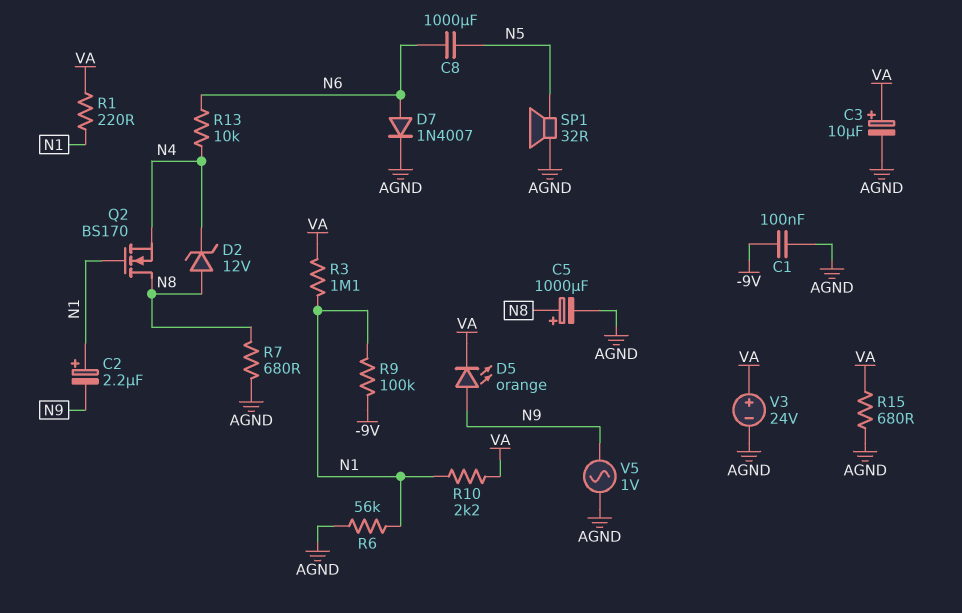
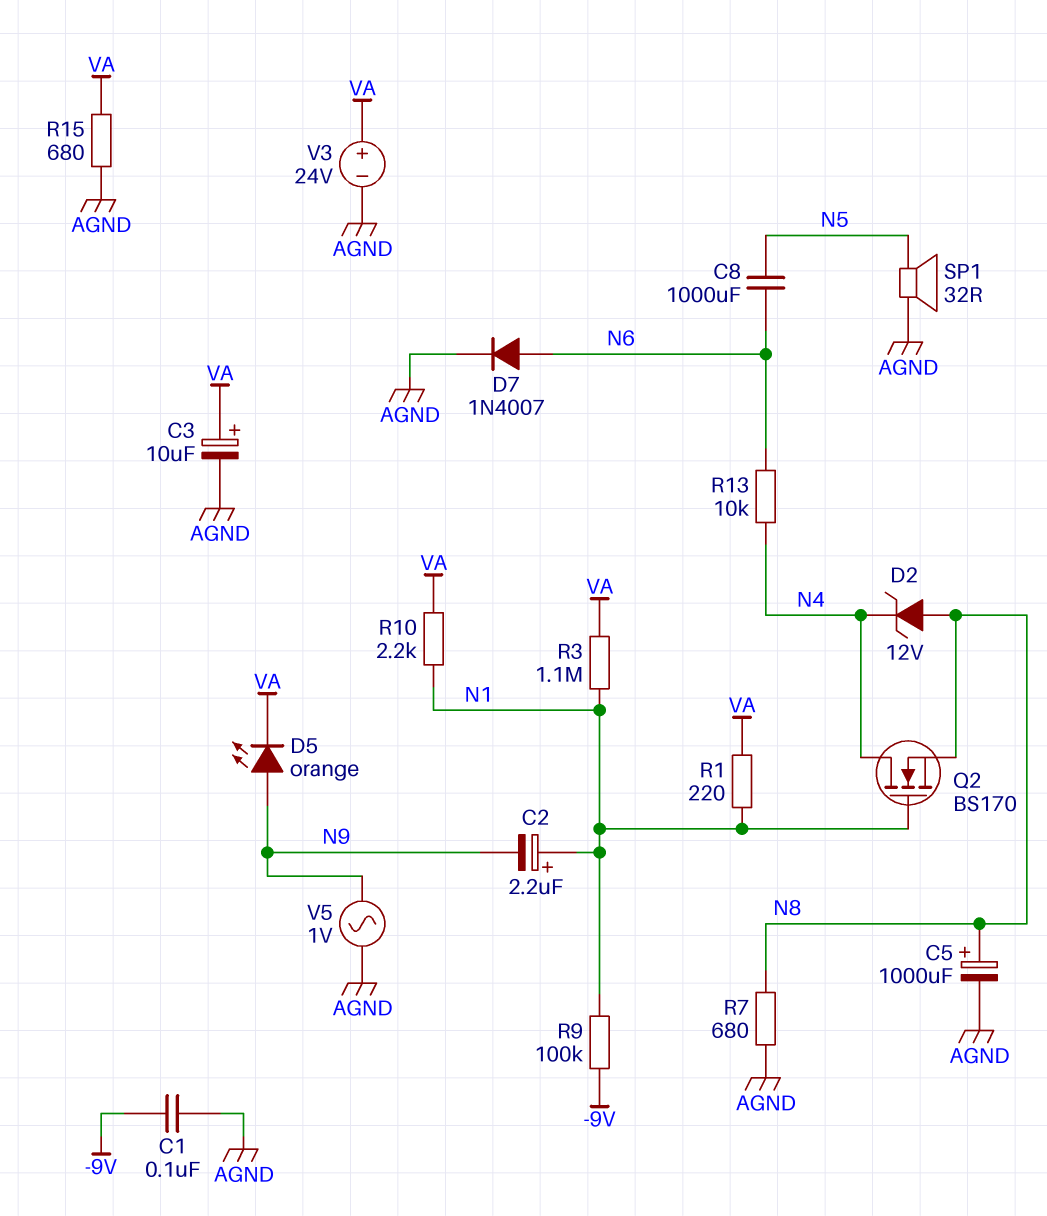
Q2: NMOS BS170 (G N1, D N8, S N4) -> NMOS BS170 (G N1, D N4, S N8)
R6: 56k (AGND, N1) -> none

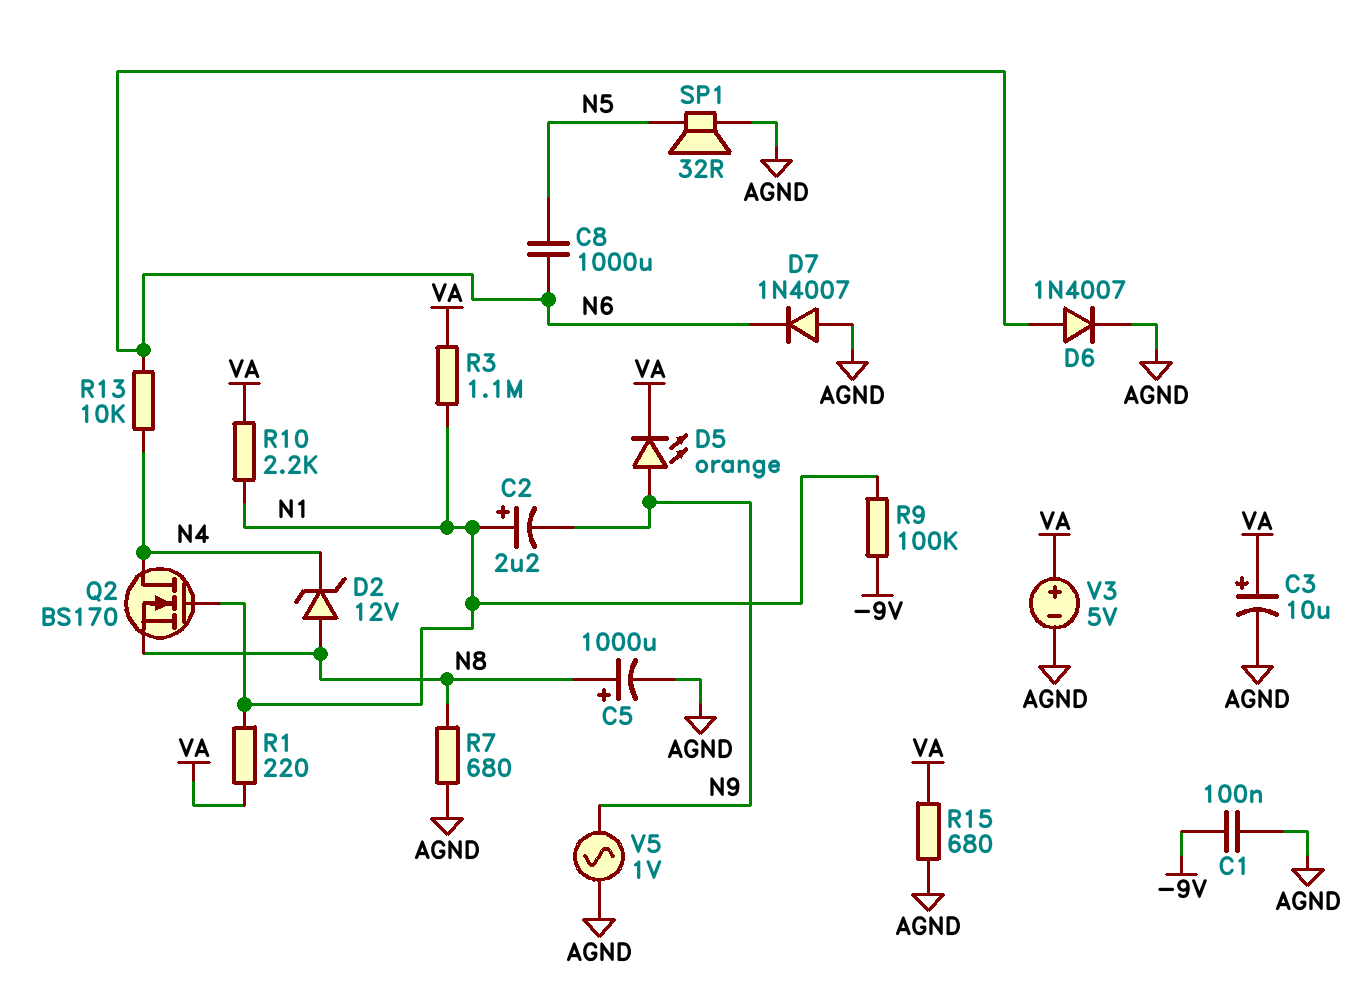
D6: none -> diode 1N4007 (A N6, K AGND)
D7: diode 1N4007 (A N6, K AGND) -> diode 1N4007 (A AGND, K N6)
V3: 24V (plus VA, minus AGND) -> 5V (plus VA, minus AGND)

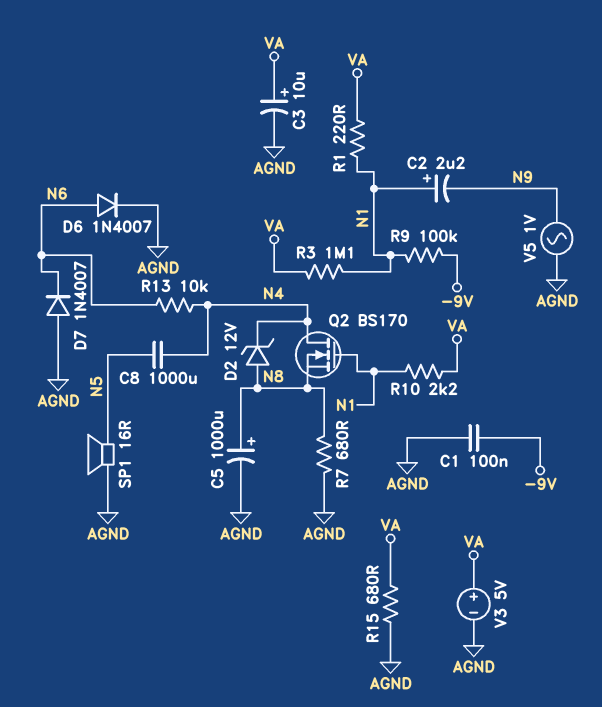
C8: 1000uF (N5, N6) -> 1000uF (N4, N5)
D5: LED orange (A N9, K VA) -> none
SP1: speaker 32R (AGND, N5) -> speaker 16R (AGND, N5)

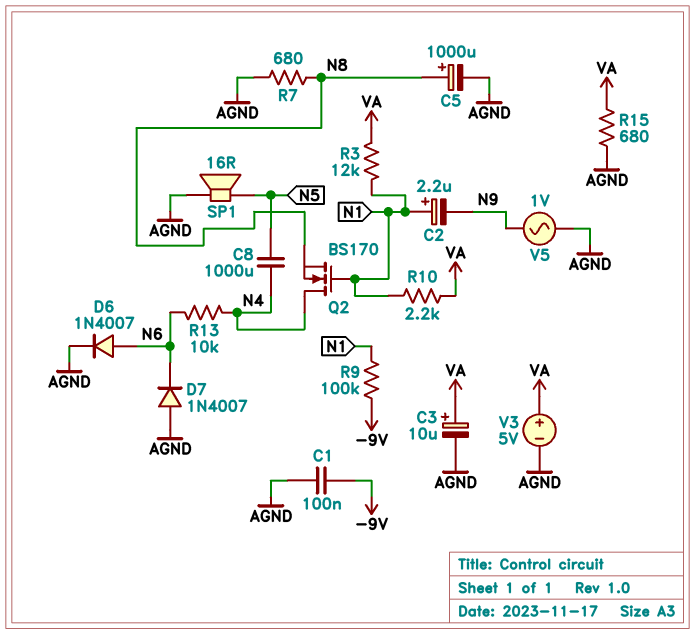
D2: zener 12V (A N8, K N4) -> none
R1: 220 (N1, VA) -> none
R3: 1.1M (N1, VA) -> 12k (N1, VA)

